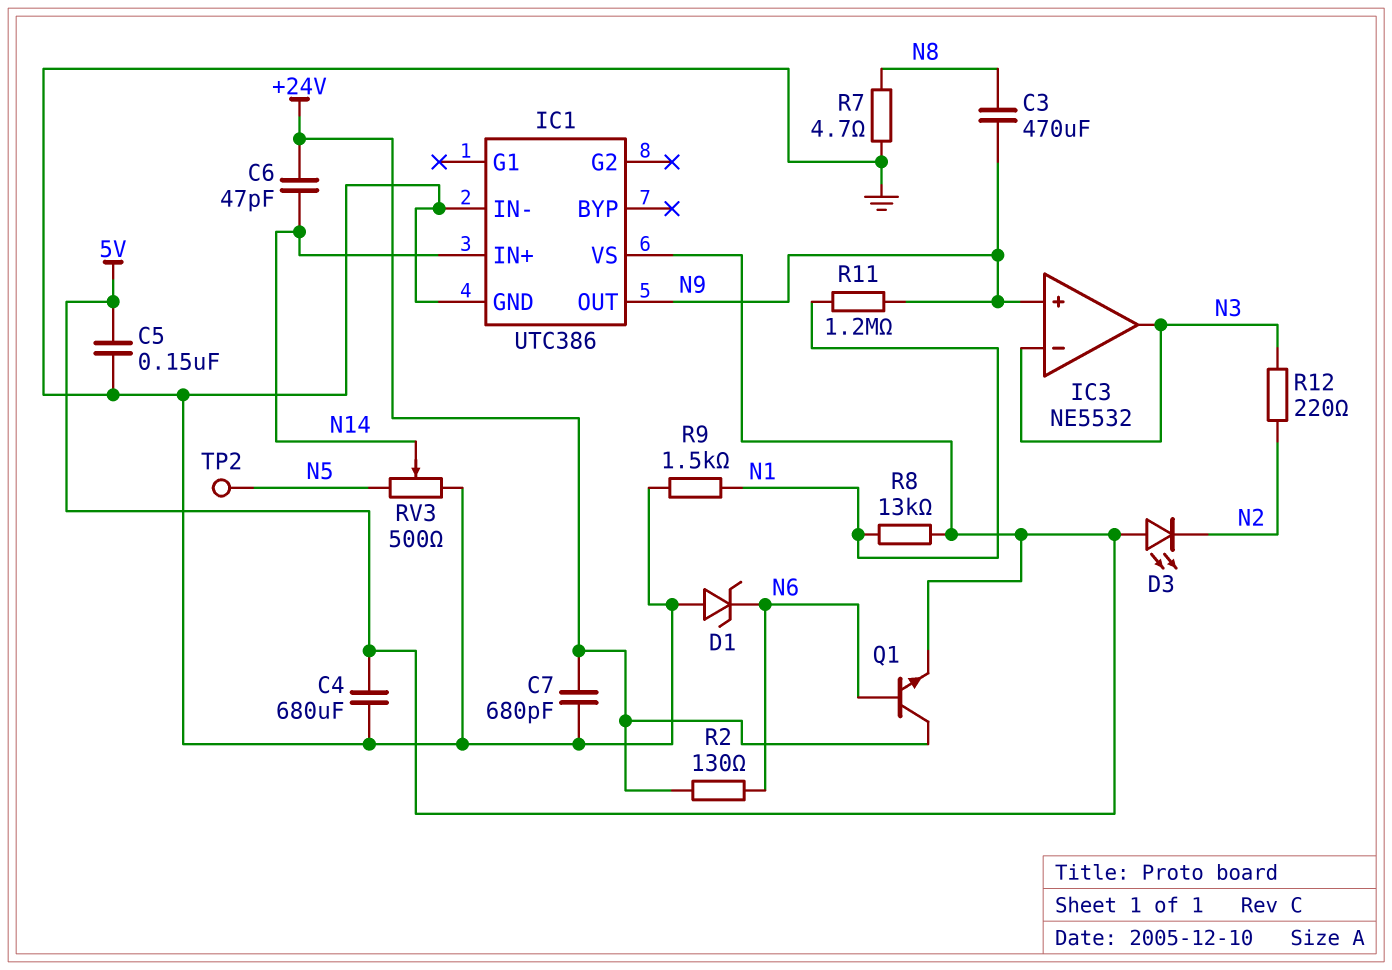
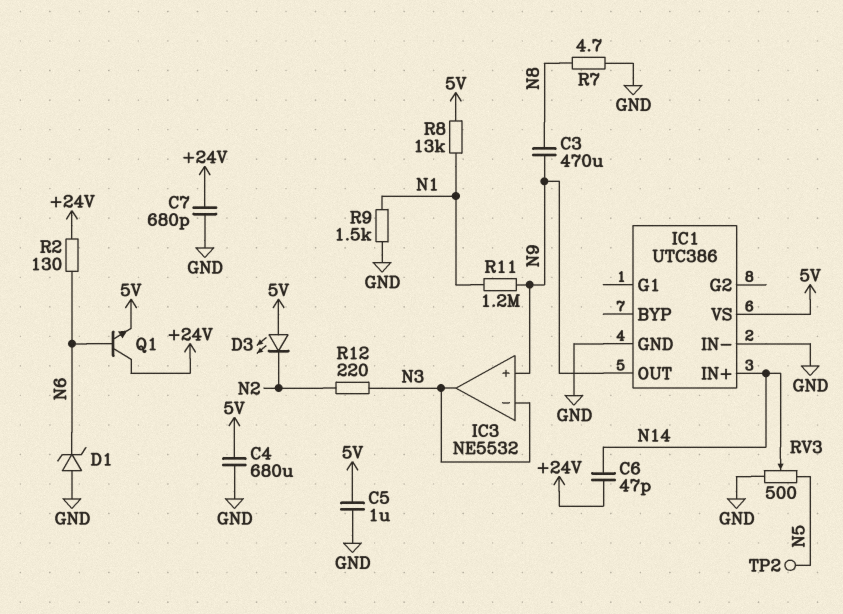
C5: 150nF (5V, GND) -> 1uF (5V, GND)

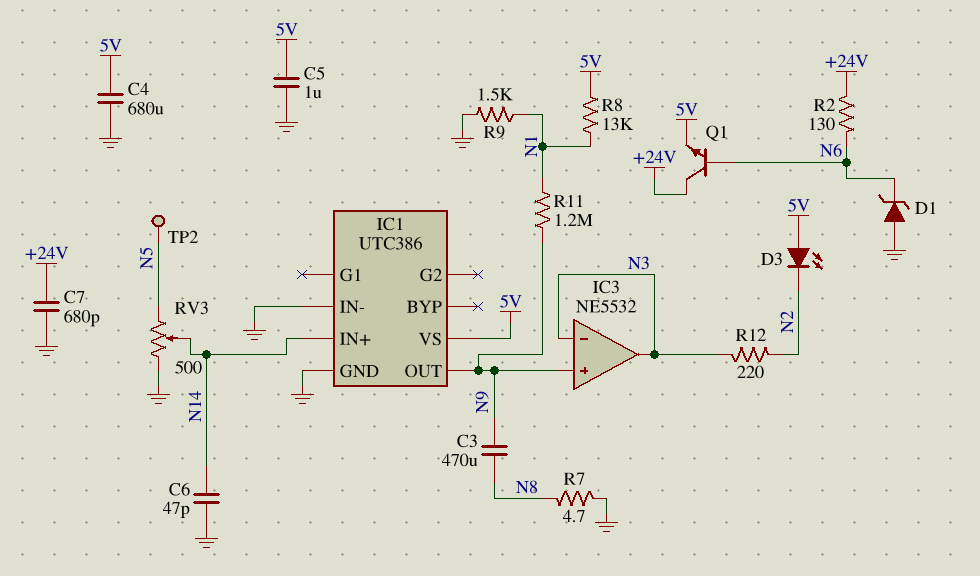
C6: 47pF (+24V, N14) -> 47pF (GND, N14)

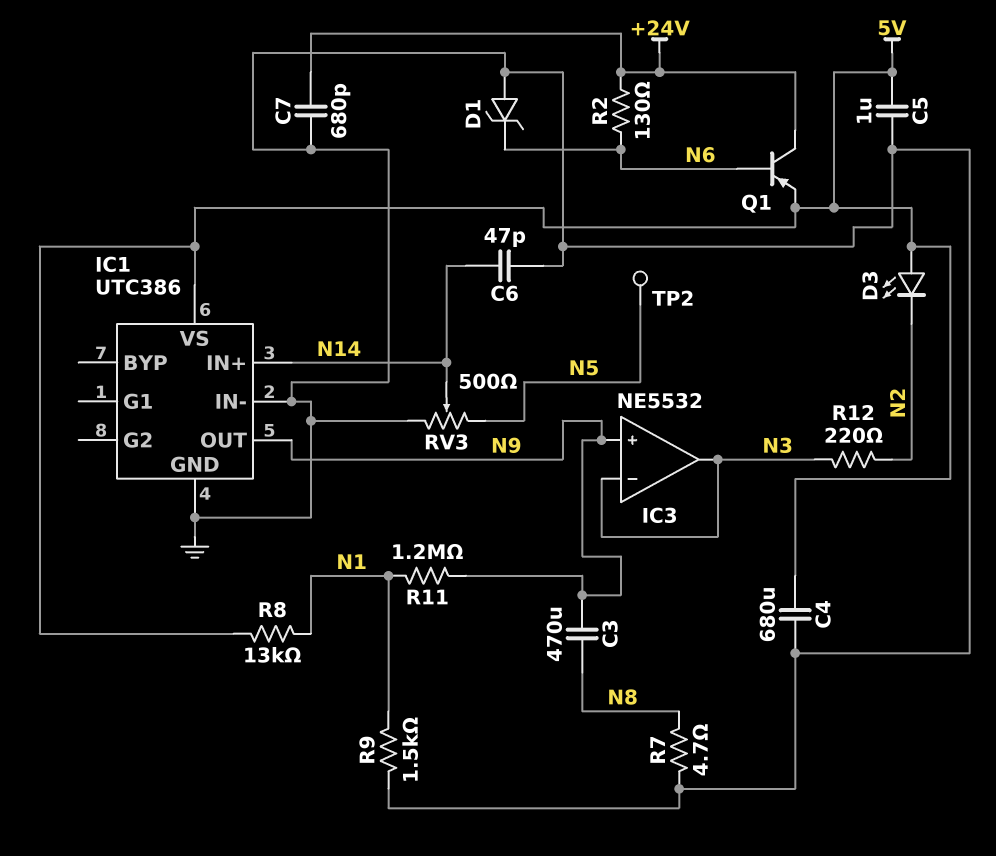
Q1: NPN (B N6, C +24V, E 5V) -> PNP (B N6, C +24V, E 5V)

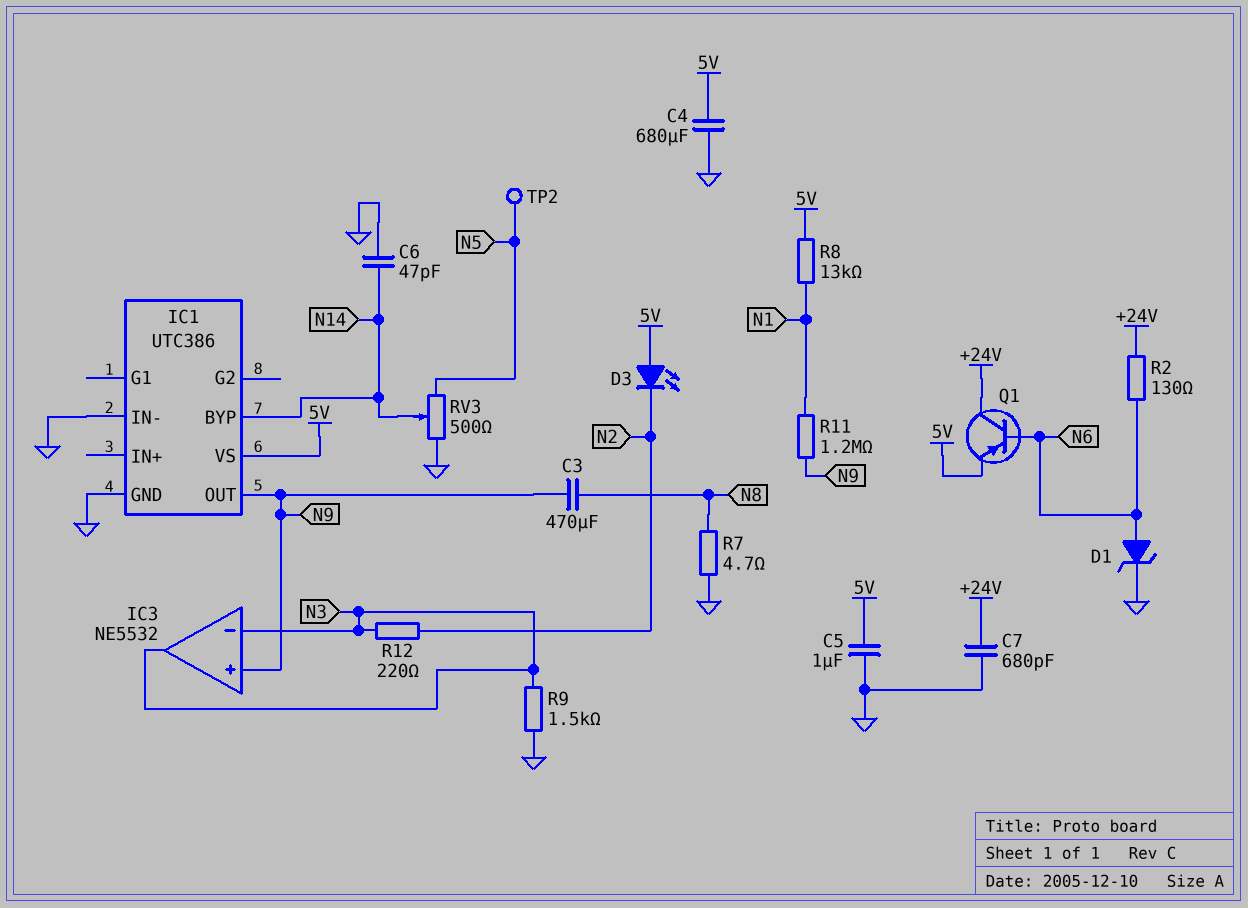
D1: zener (A GND, K N6) -> zener (A N6, K GND)
IC1 pin BYP: none -> N14
IC1 pin IN+: N14 -> none
R9: 1.5k (GND, N1) -> 1.5k (GND, N3)

